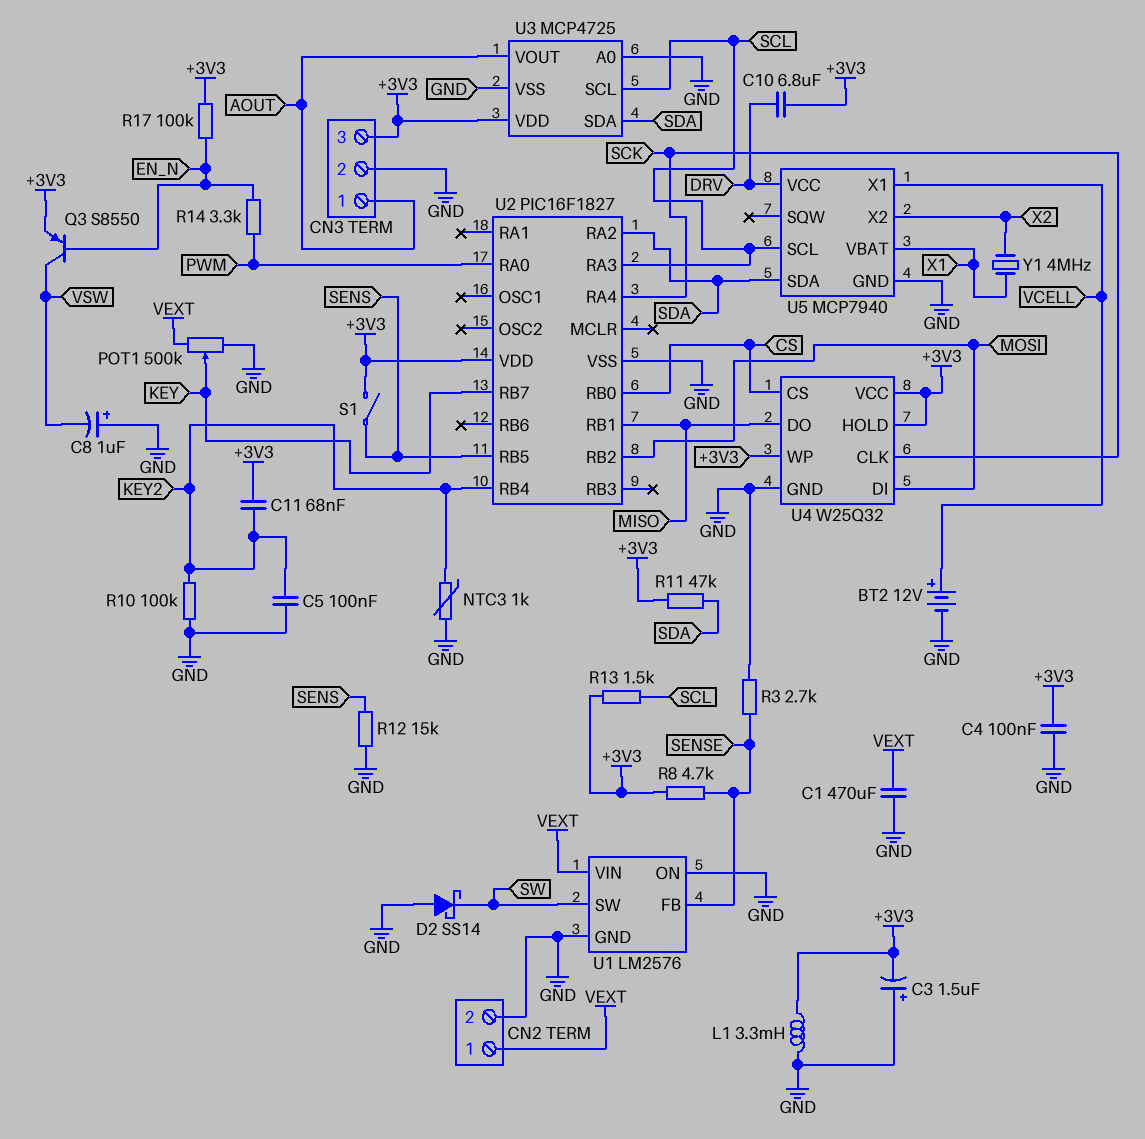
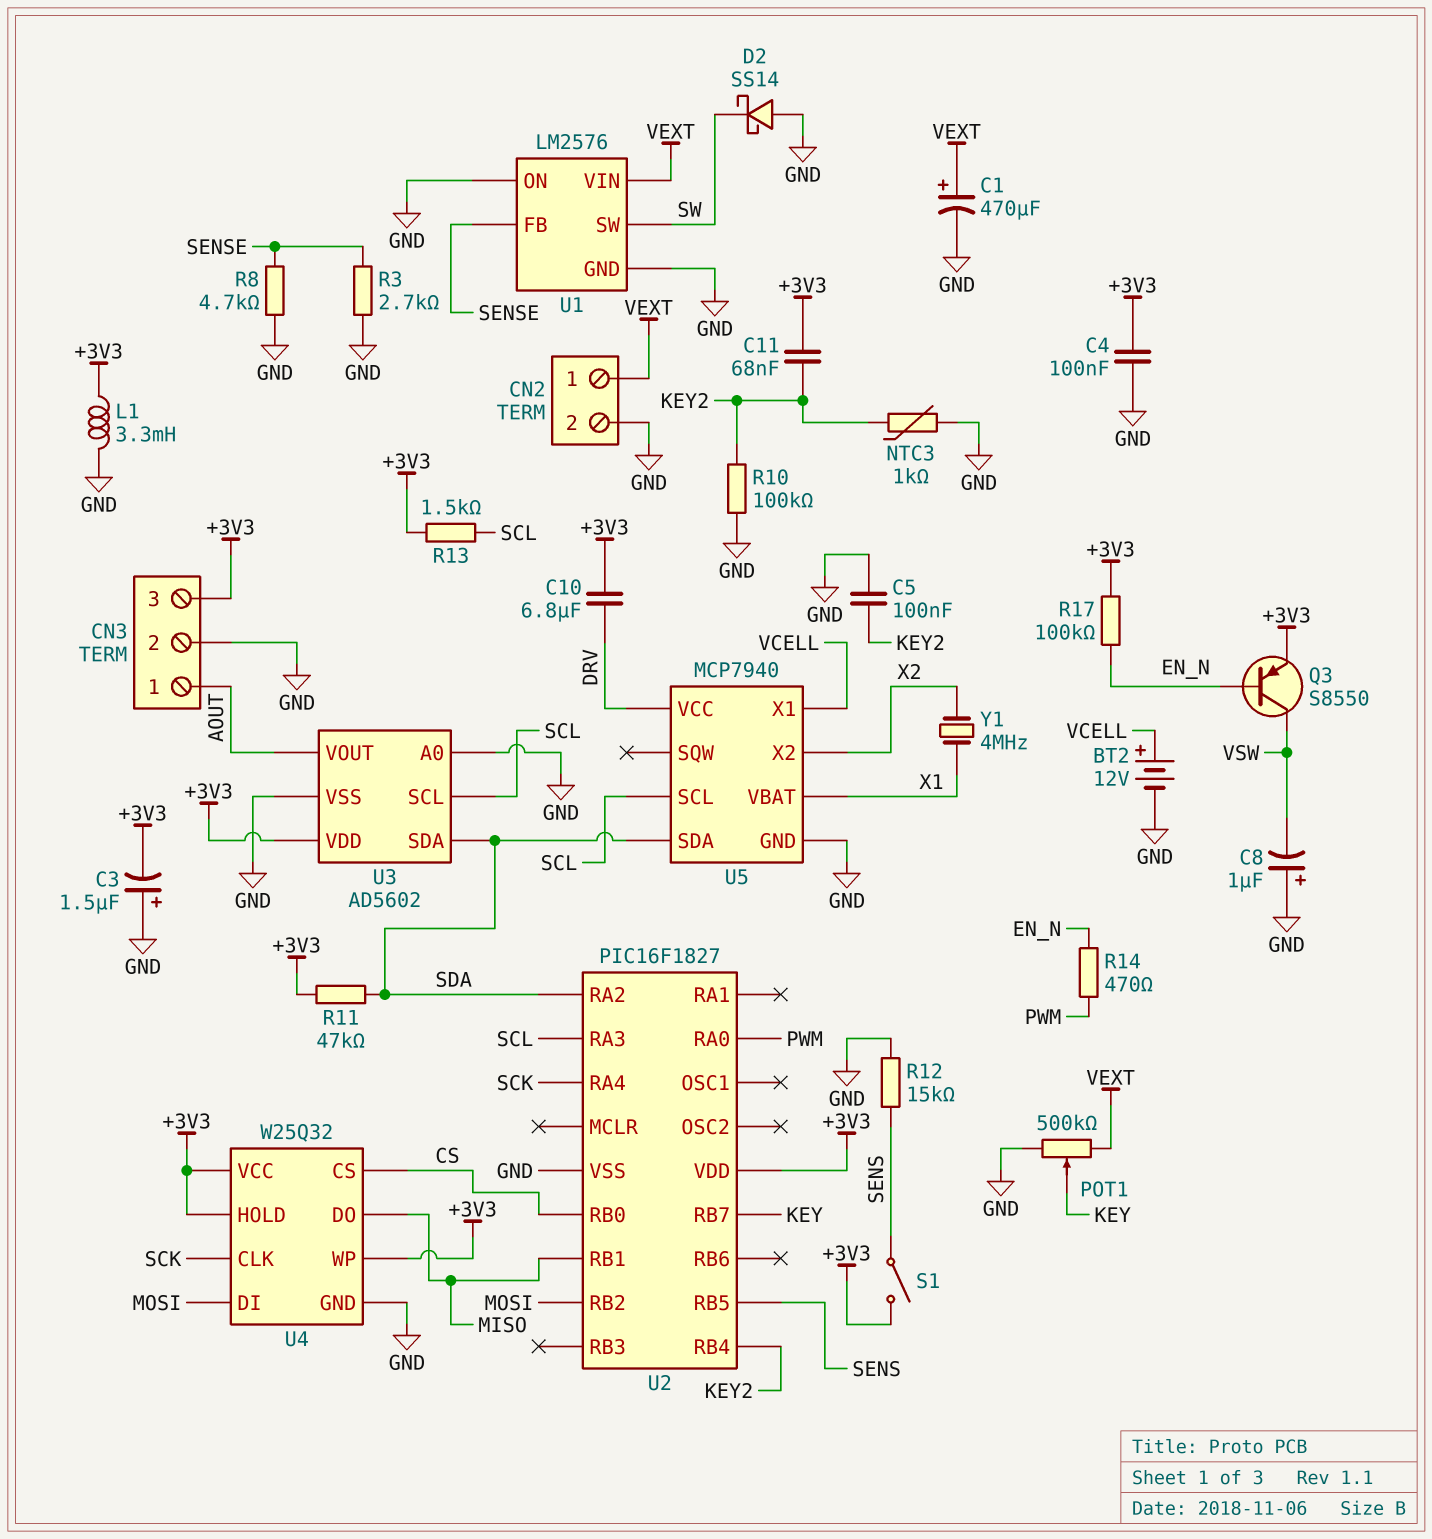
C1: 470uF (GND, VEXT) -> 470uF (plus VEXT, minus GND)
R8: 4.7k (+3V3, SENSE) -> 4.7k (GND, SENSE)
R14: 3.3k (EN_N, PWM) -> 470 (EN_N, PWM)
U3: MCP4725 -> AD5602

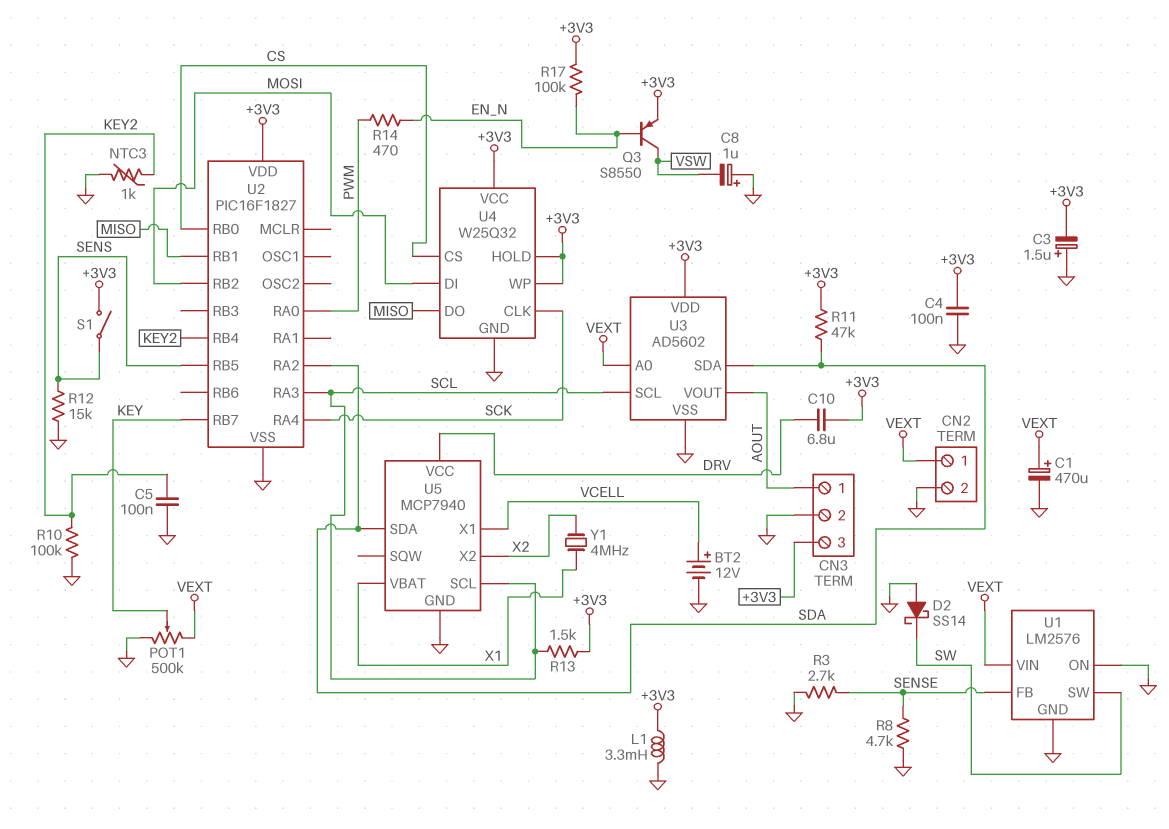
C11: 68nF (+3V3, KEY2) -> none
U3 pin A0: GND -> VEXT

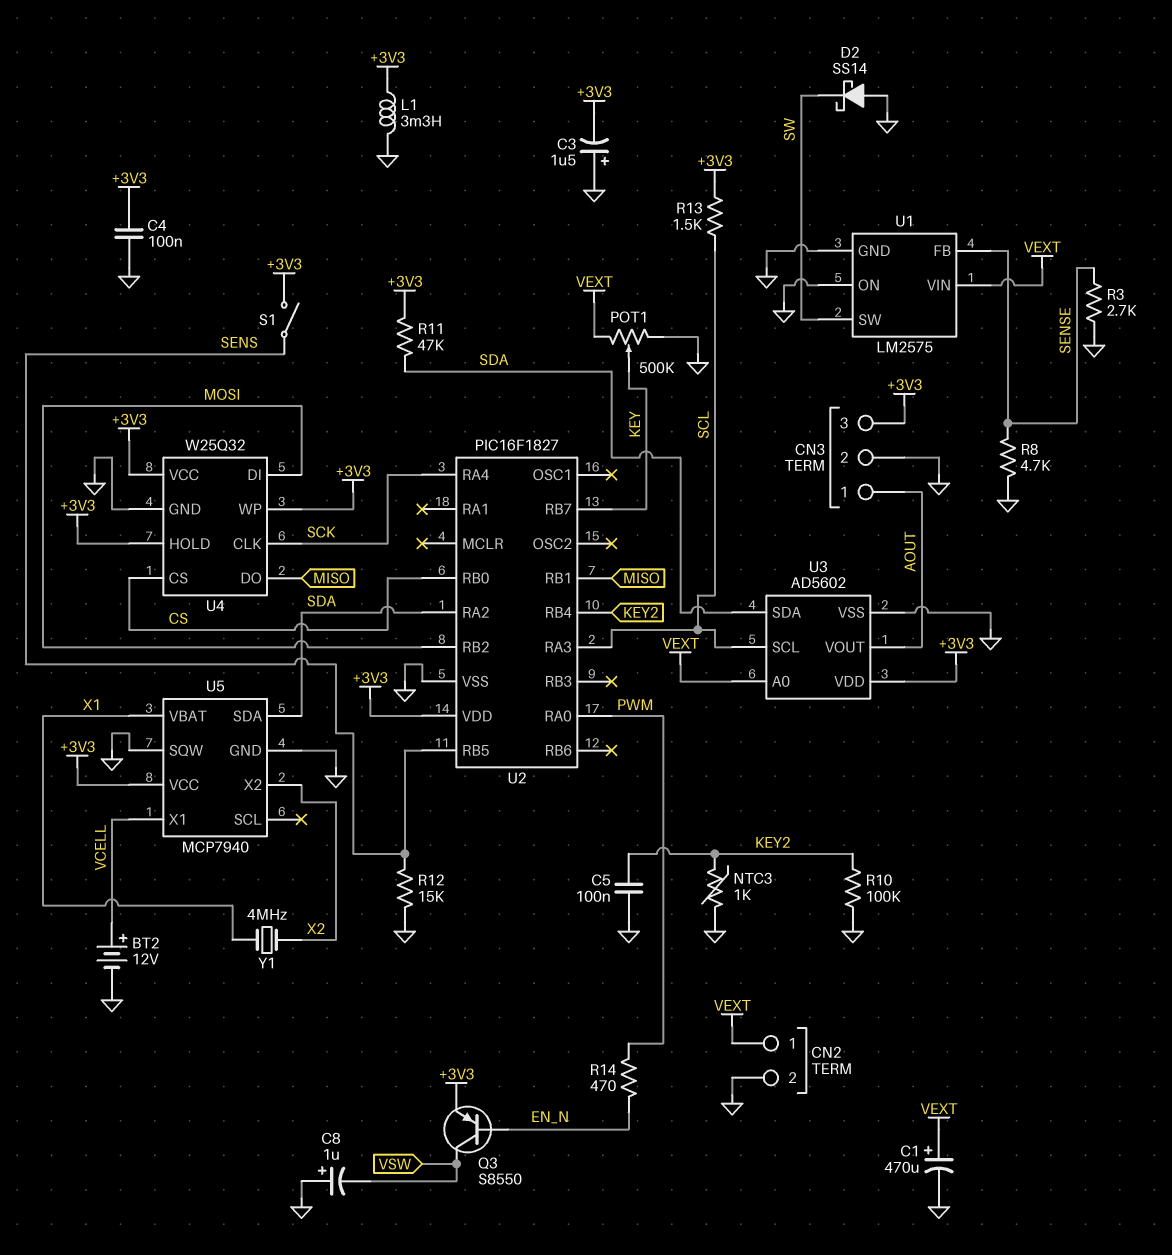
C10: 6.8uF (+3V3, DRV) -> none
R17: 100k (+3V3, EN_N) -> none
U1: LM2576 -> LM2575
U5 pin SCL: SCL -> none
U5 pin SQW: none -> GND
U5 pin VCC: DRV -> +3V3

